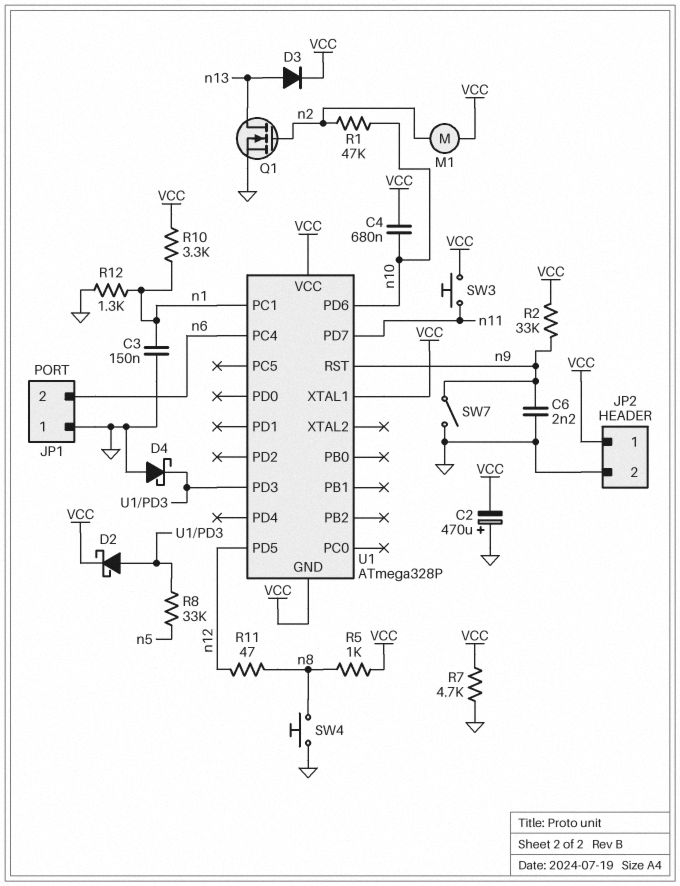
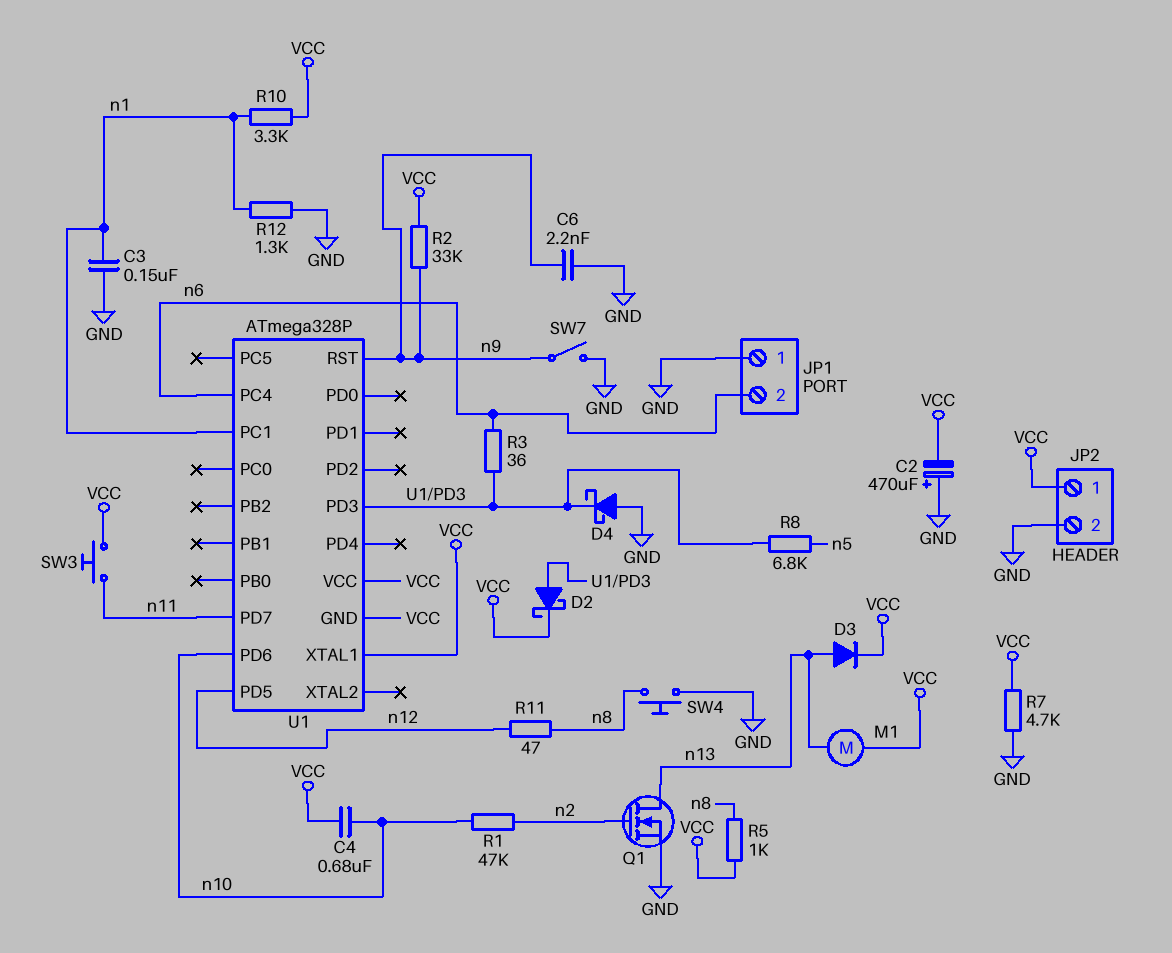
M1: motor (VCC, n2) -> motor (VCC, n13)
R3: none -> 36 (U1/PD3, n6)
R8: 33k (U1/PD3, n5) -> 6.8k (U1/PD3, n5)

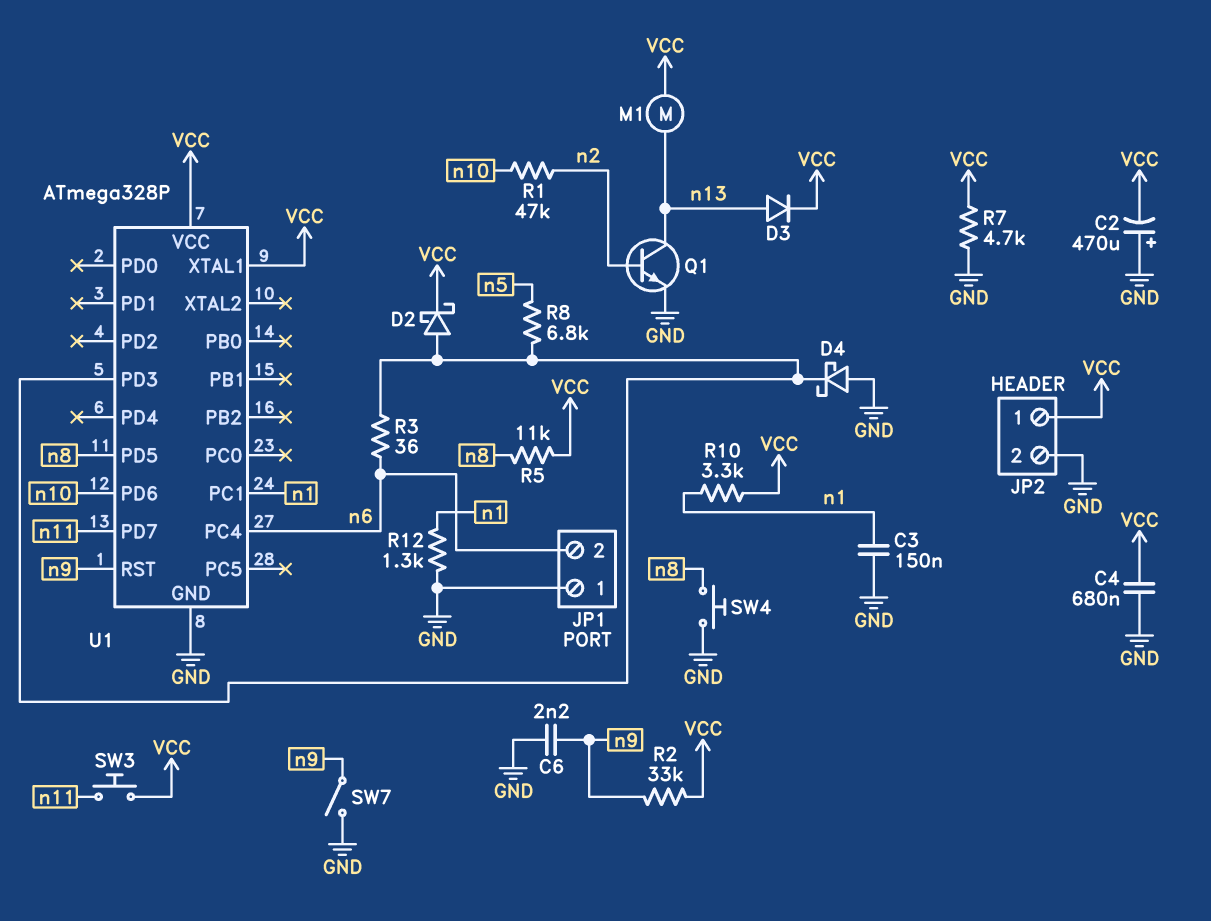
C4: 680nF (VCC, n10) -> 680nF (GND, VCC)
Q1: NMOS (G n2, D n13, S GND) -> NPN (B n2, C n13, E GND)
R5: 1k (VCC, n8) -> 11k (VCC, n8)
R11: 47 (n8, n12) -> none
U1 pin GND: VCC -> GND
U1 pin PD5: n12 -> n8

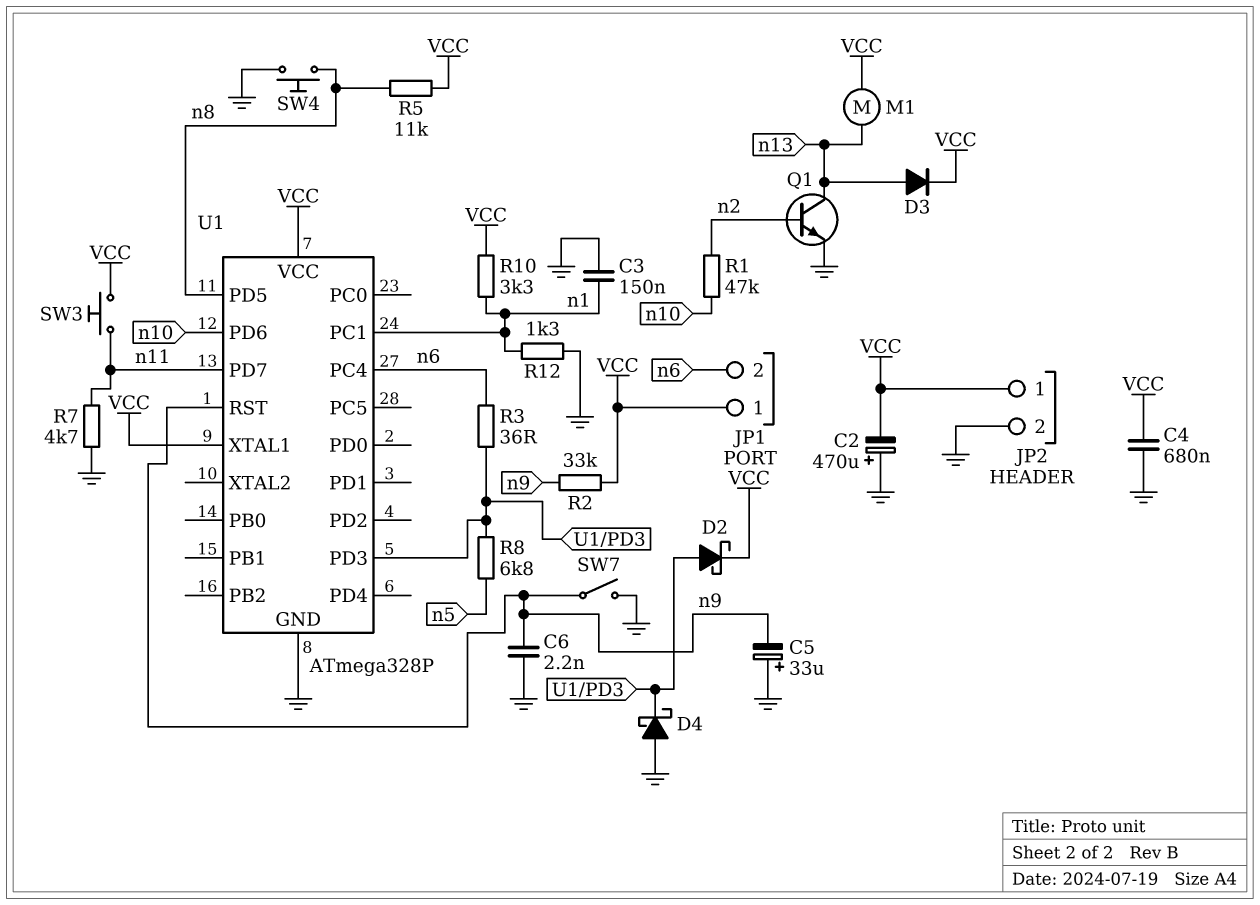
C5: none -> 33uF (plus GND, minus n9)
JP1 pin 1: GND -> VCC
R7: 4.7k (GND, VCC) -> 4.7k (GND, n11)

